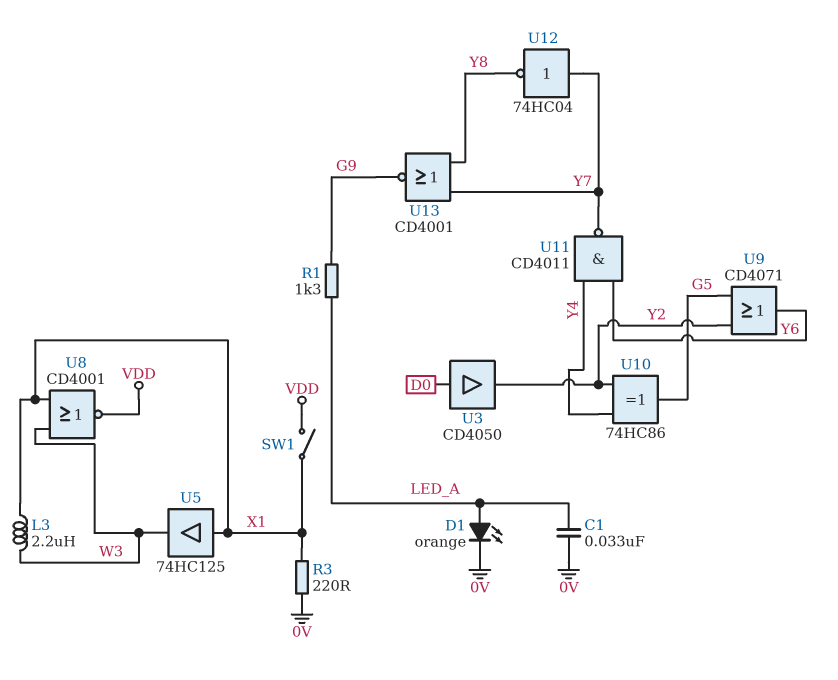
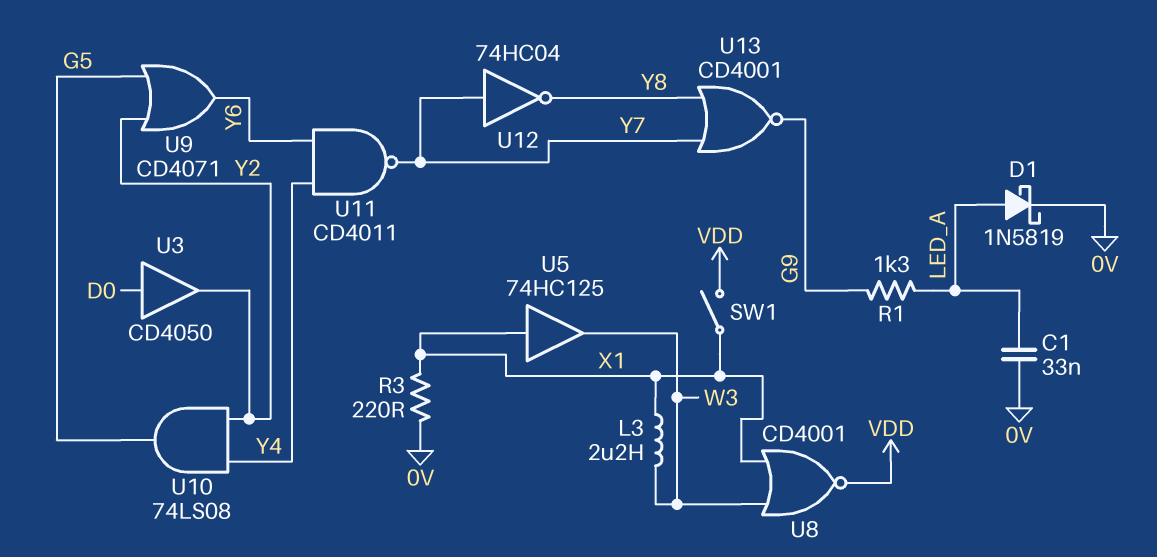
D1: LED orange (A LED_A, K 0V) -> schottky 1N5819 (A LED_A, K 0V)
U10: XOR 74HC86 (in Y2, in Y4, out G5) -> AND 74LS08 (in Y2, in Y4, out G5)

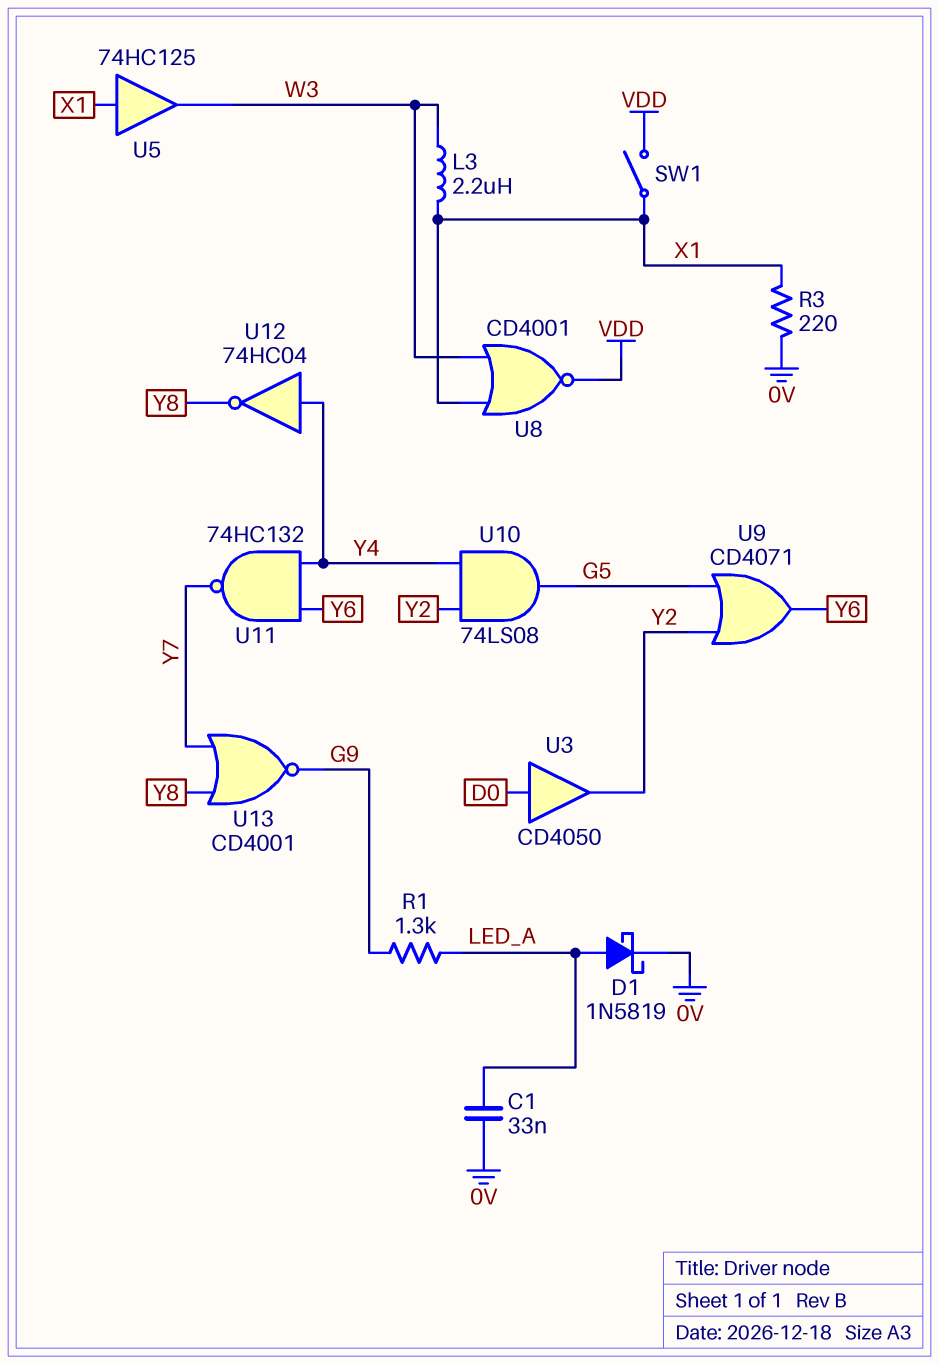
U11: NAND CD4011 (in Y4, in Y6, out Y7) -> NAND 74HC132 (in Y4, in Y6, out Y7)
U12: NOT 74HC04 (in Y7, out Y8) -> NOT 74HC04 (in Y4, out Y8)

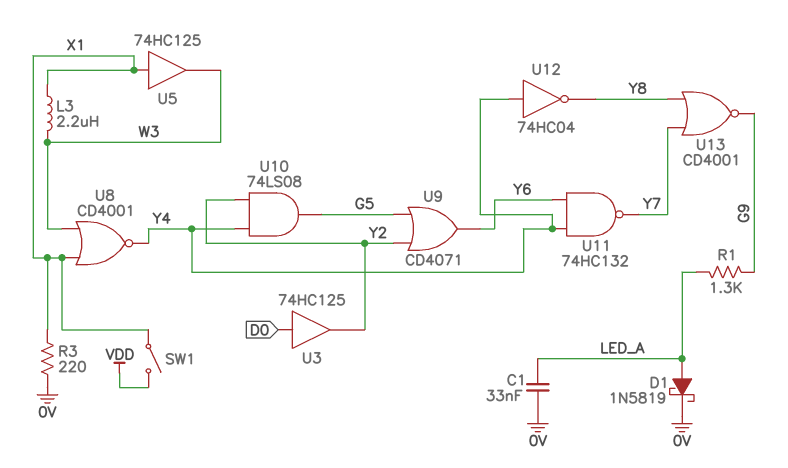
U3: buffer CD4050 (in D0, out Y2) -> buffer 74HC125 (in D0, out Y2)
U8: NOR CD4001 (in W3, in X1, out VDD) -> NOR CD4001 (in W3, in X1, out Y4)

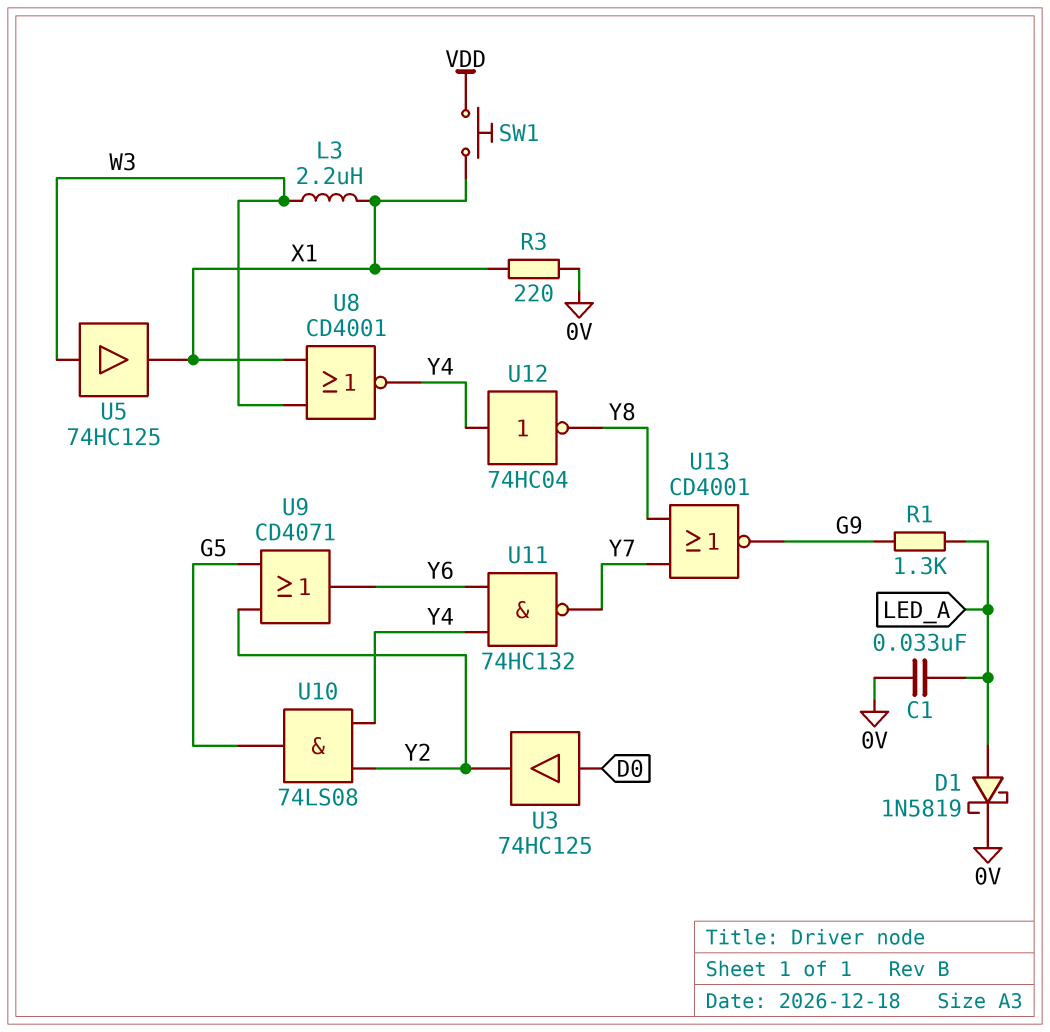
SW1: switch (VDD, X1) -> button (VDD, X1)
U5: buffer 74HC125 (in X1, out W3) -> buffer 74HC125 (in W3, out X1)

